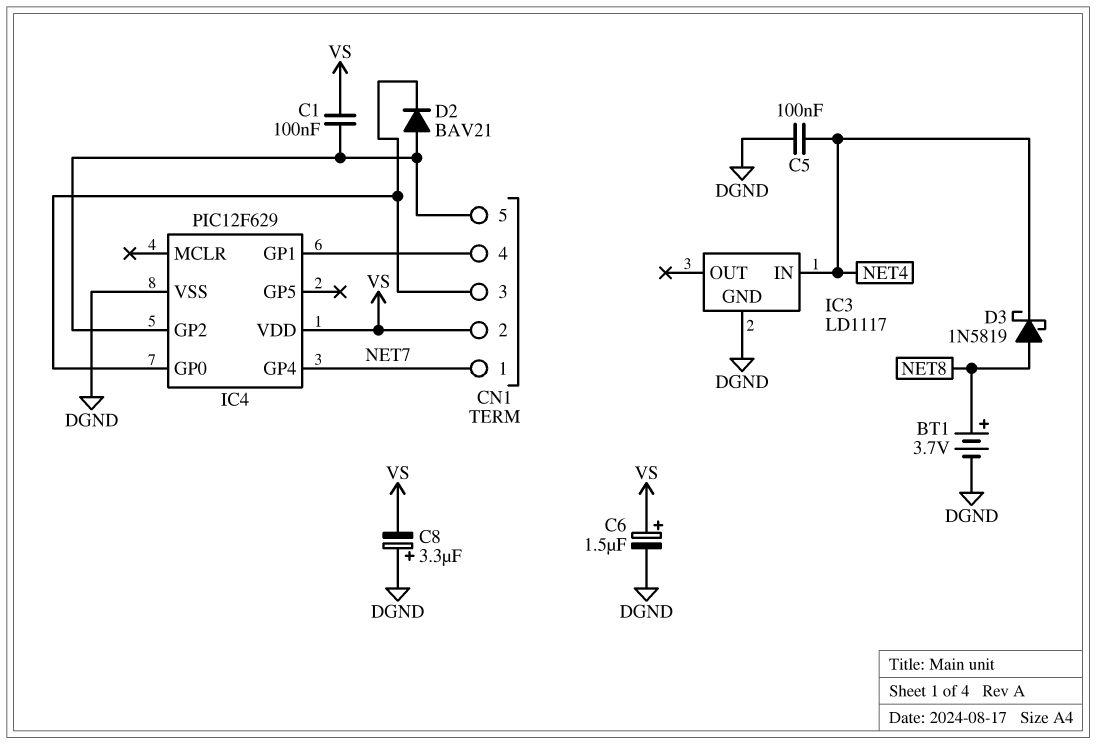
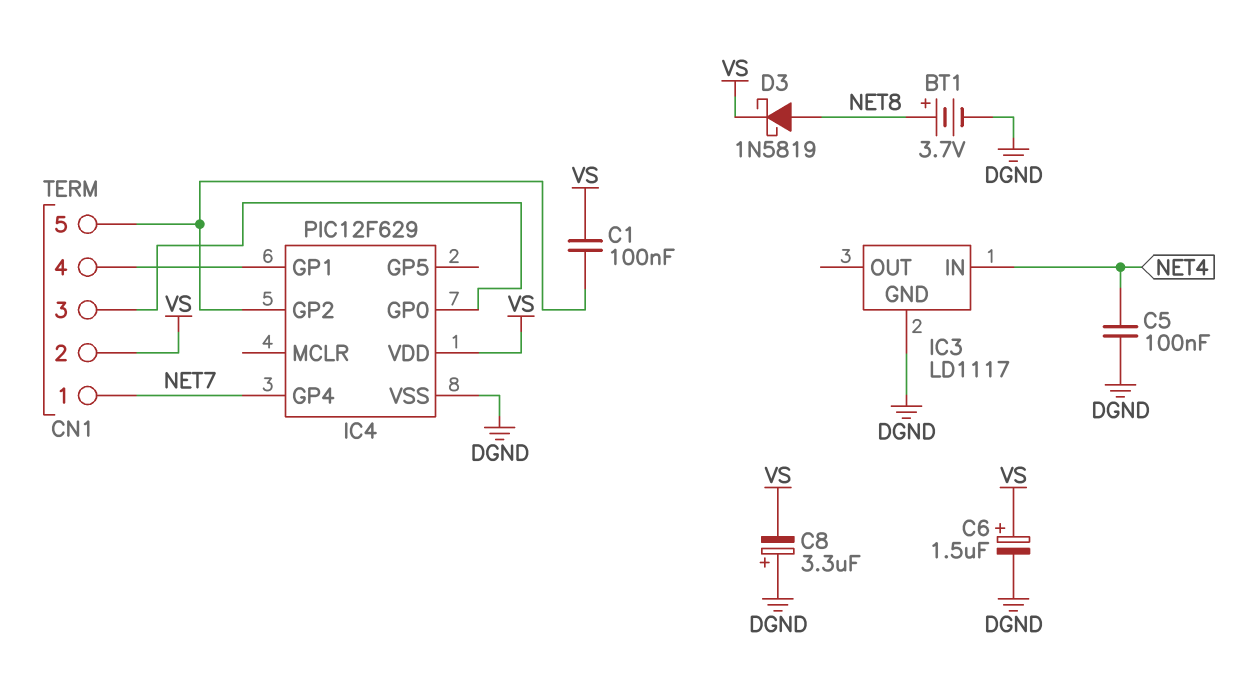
D2: diode BAV21 (A CN1/5, K CN1/3) -> none
D3: schottky 1N5819 (A NET8, K NET4) -> schottky 1N5819 (A NET8, K VS)

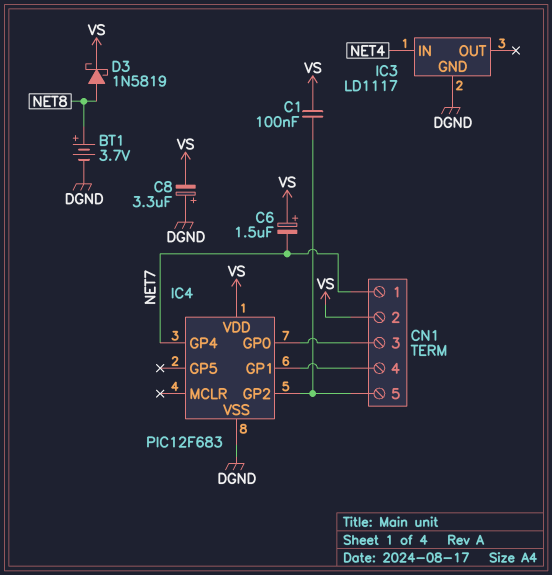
C5: 100nF (DGND, NET4) -> none
C6: 1.5uF (plus VS, minus DGND) -> 1.5uF (plus VS, minus NET7)
IC4: PIC12F629 -> PIC12F683

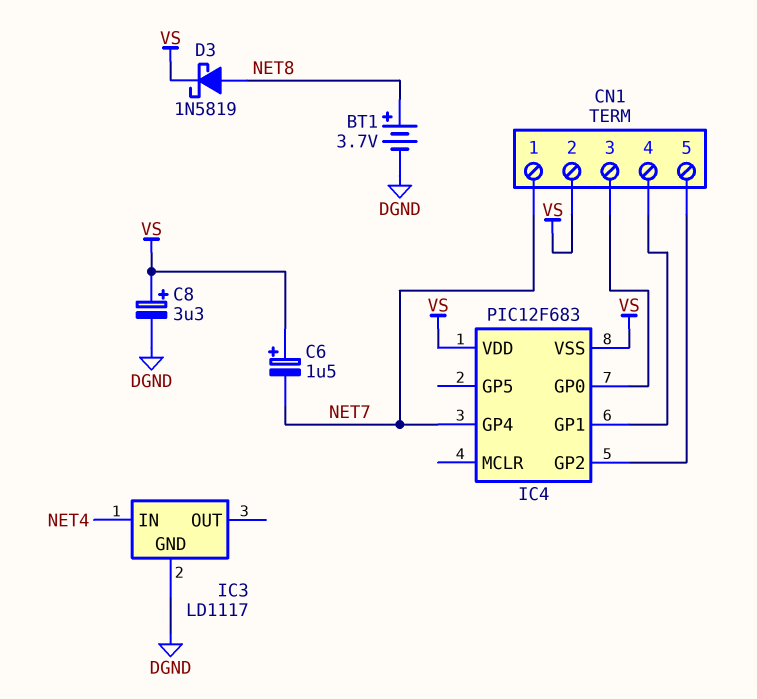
C1: 100nF (CN1/5, VS) -> none
C8: 3.3uF (plus DGND, minus VS) -> 3.3uF (plus VS, minus DGND)
IC4 pin VSS: DGND -> VS

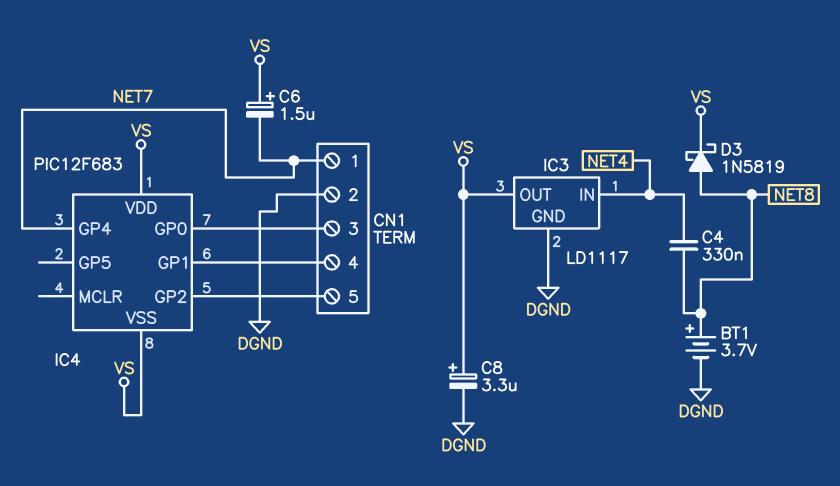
C4: none -> 330nF (NET4, NET8)
CN1 pin 2: VS -> DGND
IC3 pin OUT: none -> VS

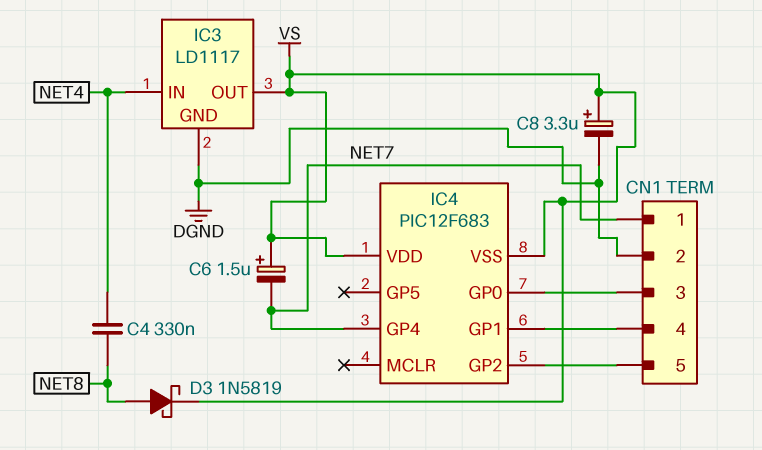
BT1: 3.7V (plus NET8, minus DGND) -> none

